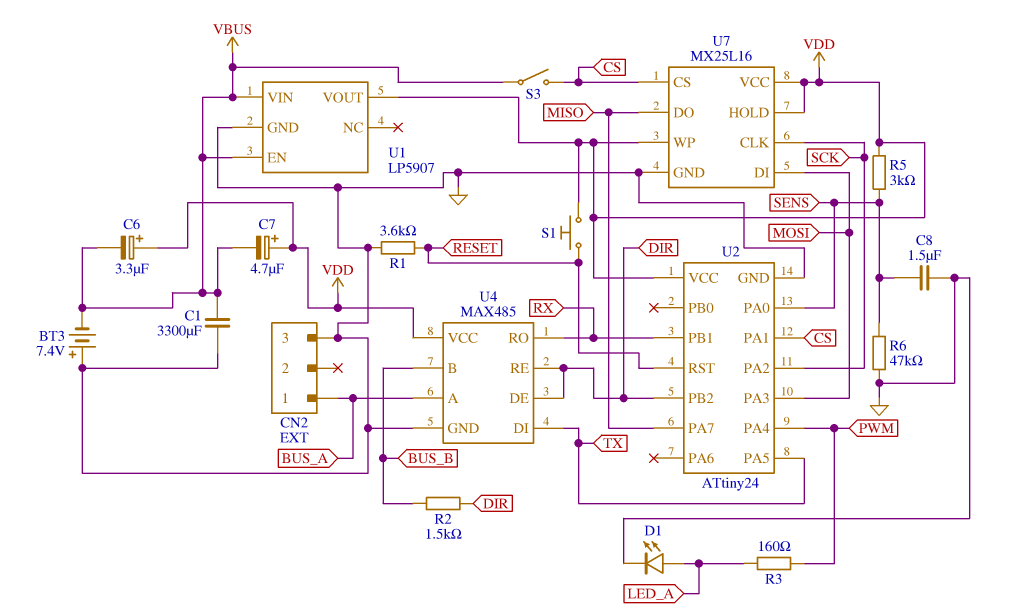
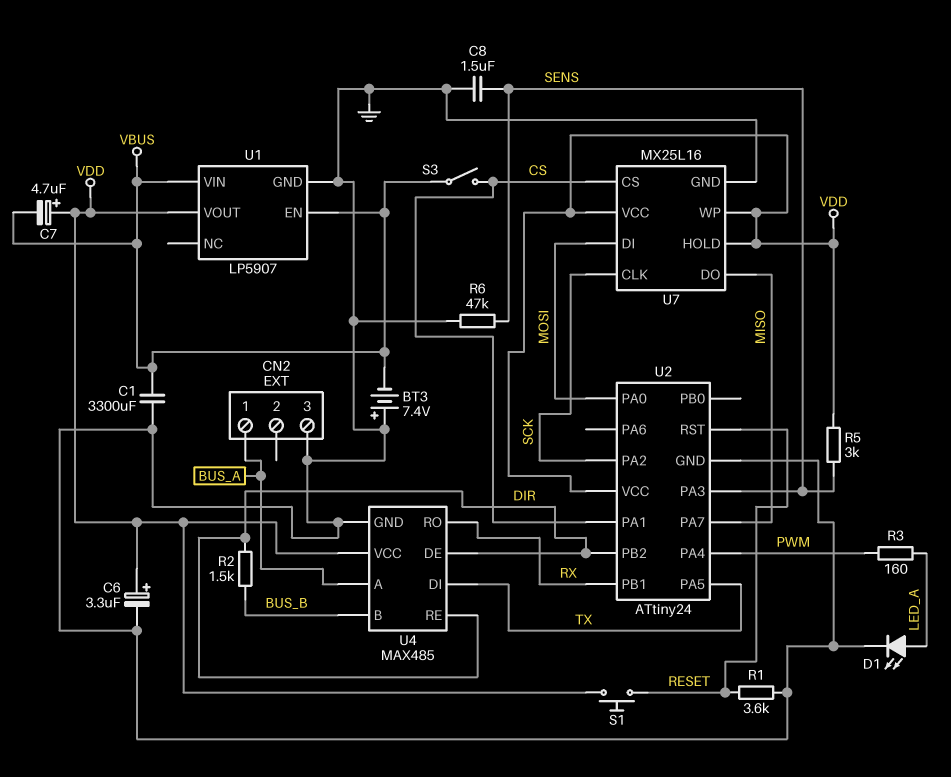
C6: 3.3uF (plus VDD, minus VBUS) -> 3.3uF (plus VDD, minus GND)
U2 pin PA0: SENS -> MOSI
U2 pin PA3: MOSI -> SENS

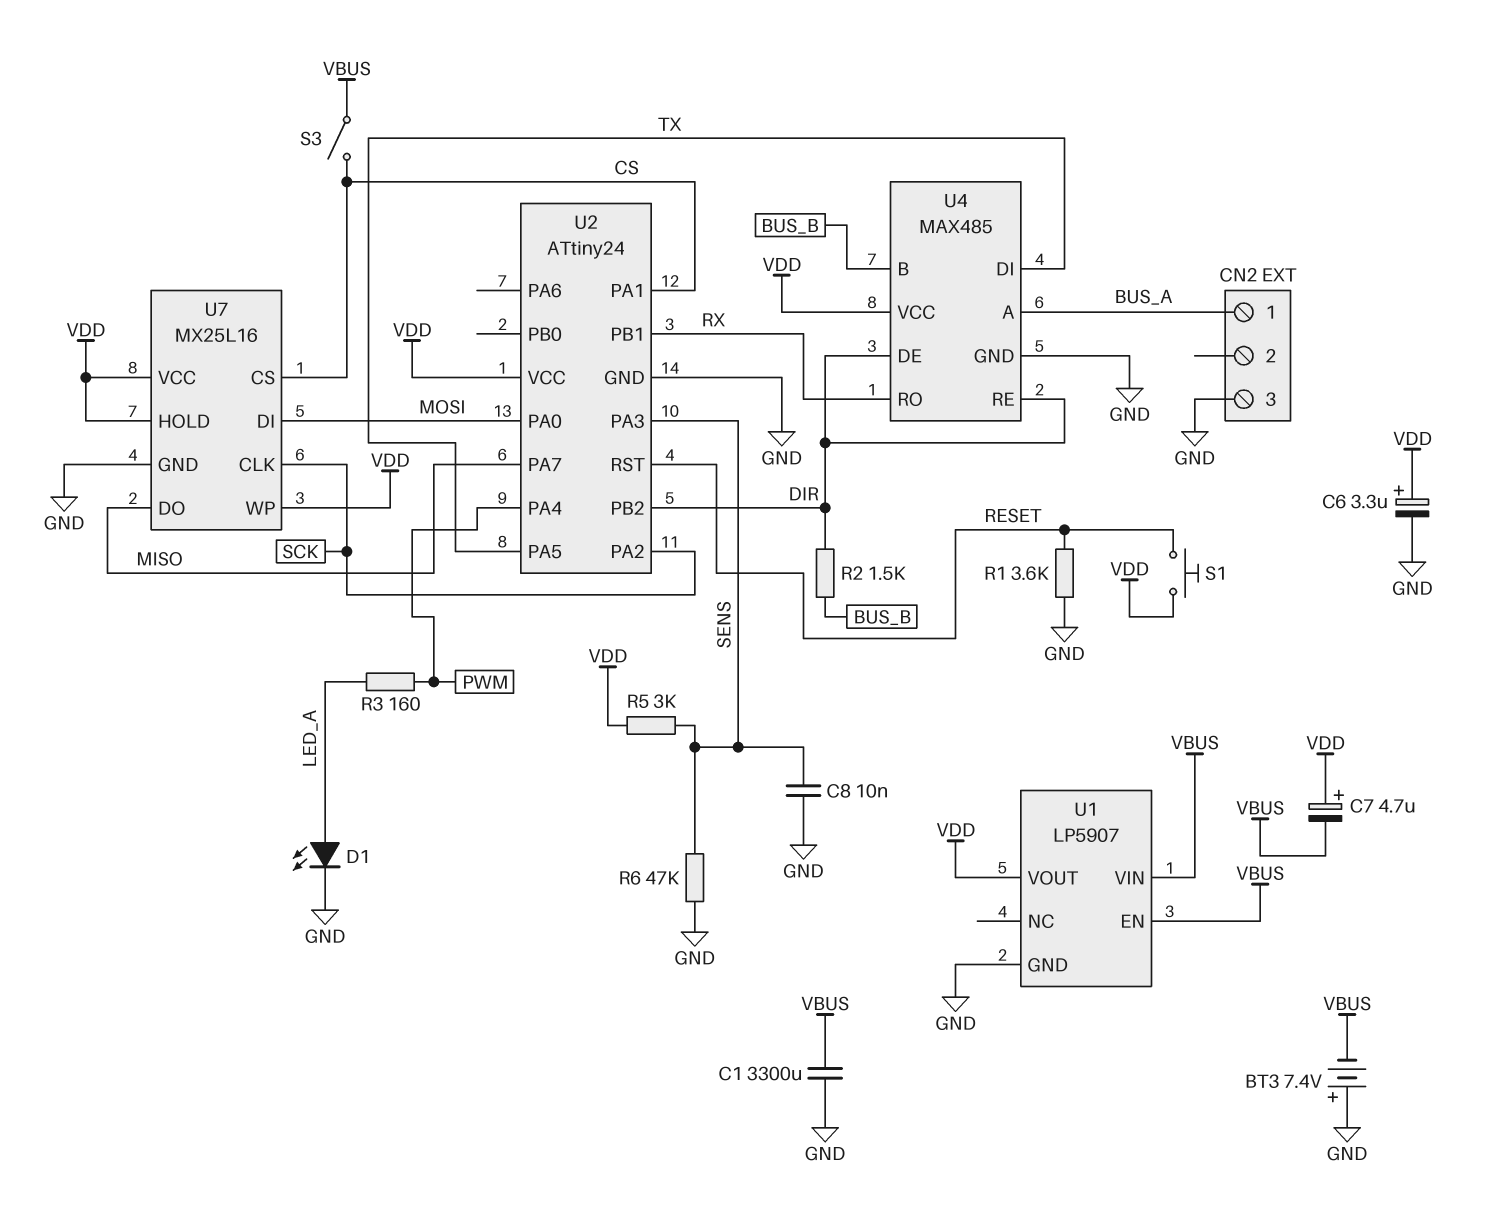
C8: 1.5uF (GND, SENS) -> 10nF (GND, SENS)

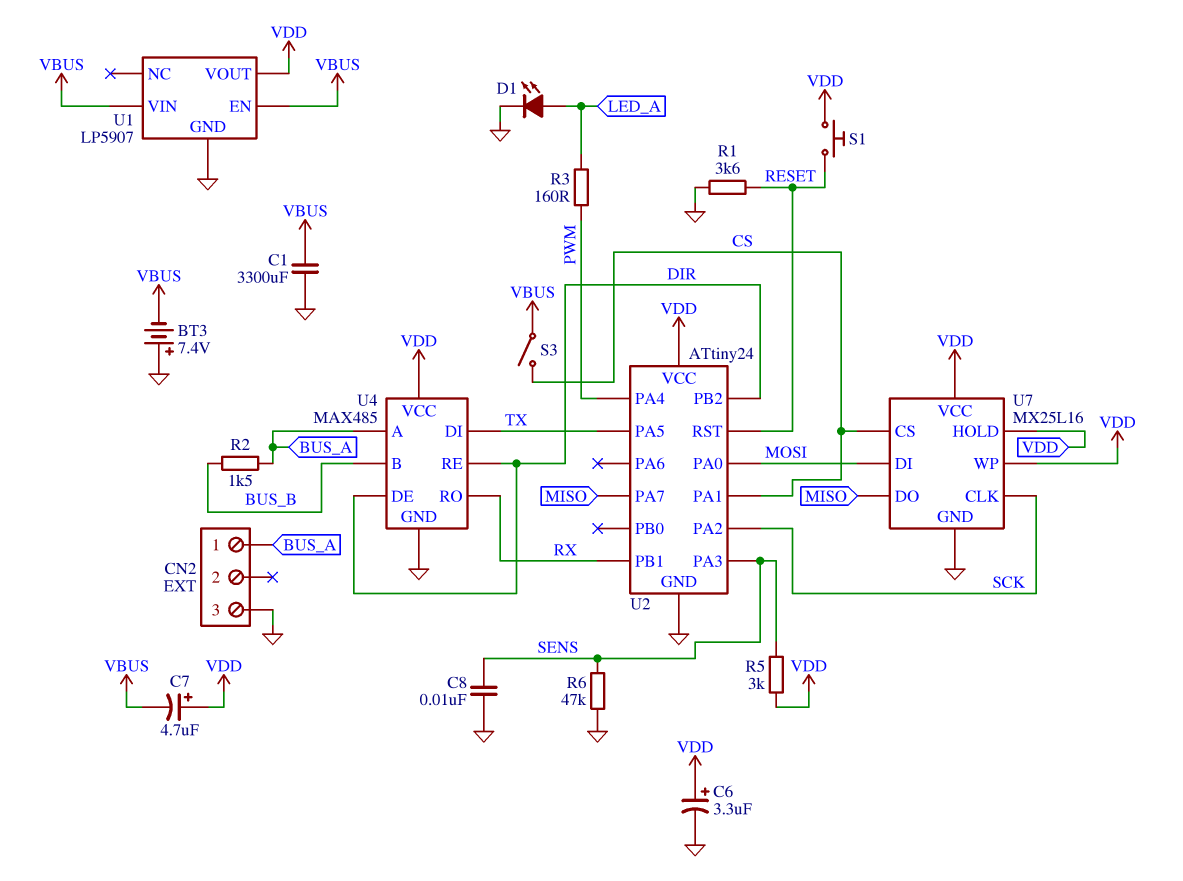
R2: 1.5k (BUS_B, DIR) -> 1.5k (BUS_A, BUS_B)

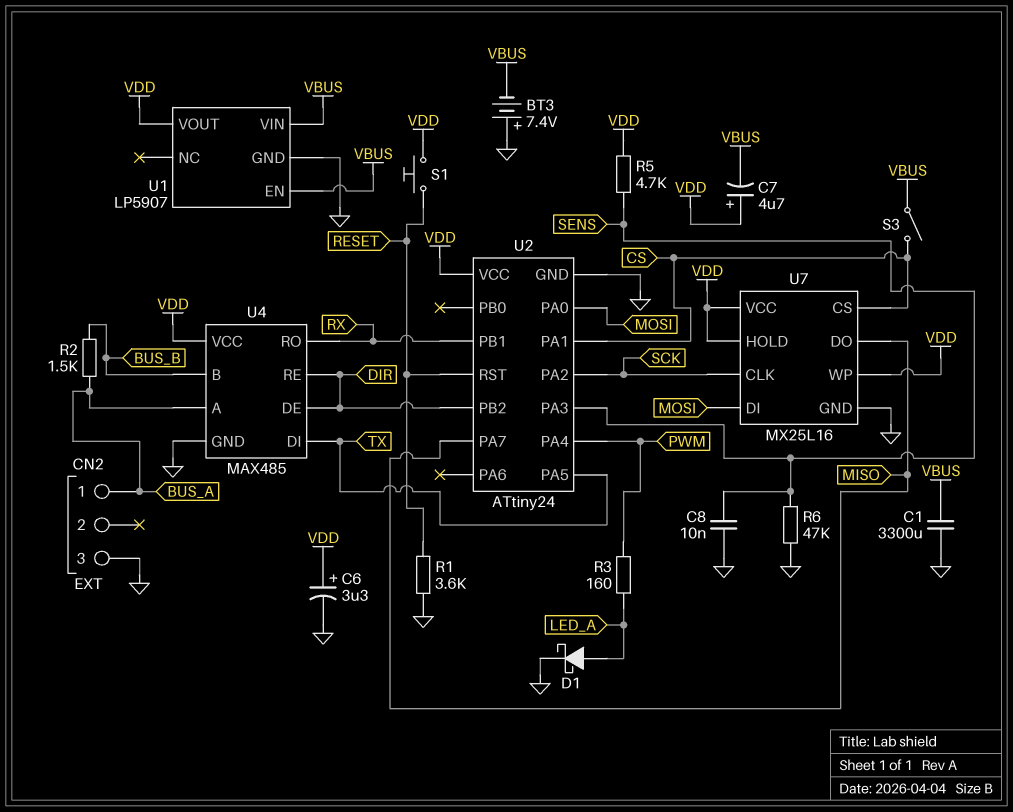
D1: LED (A LED_A, K GND) -> schottky (A LED_A, K GND)
R5: 3k (SENS, VDD) -> 4.7k (SENS, VDD)

